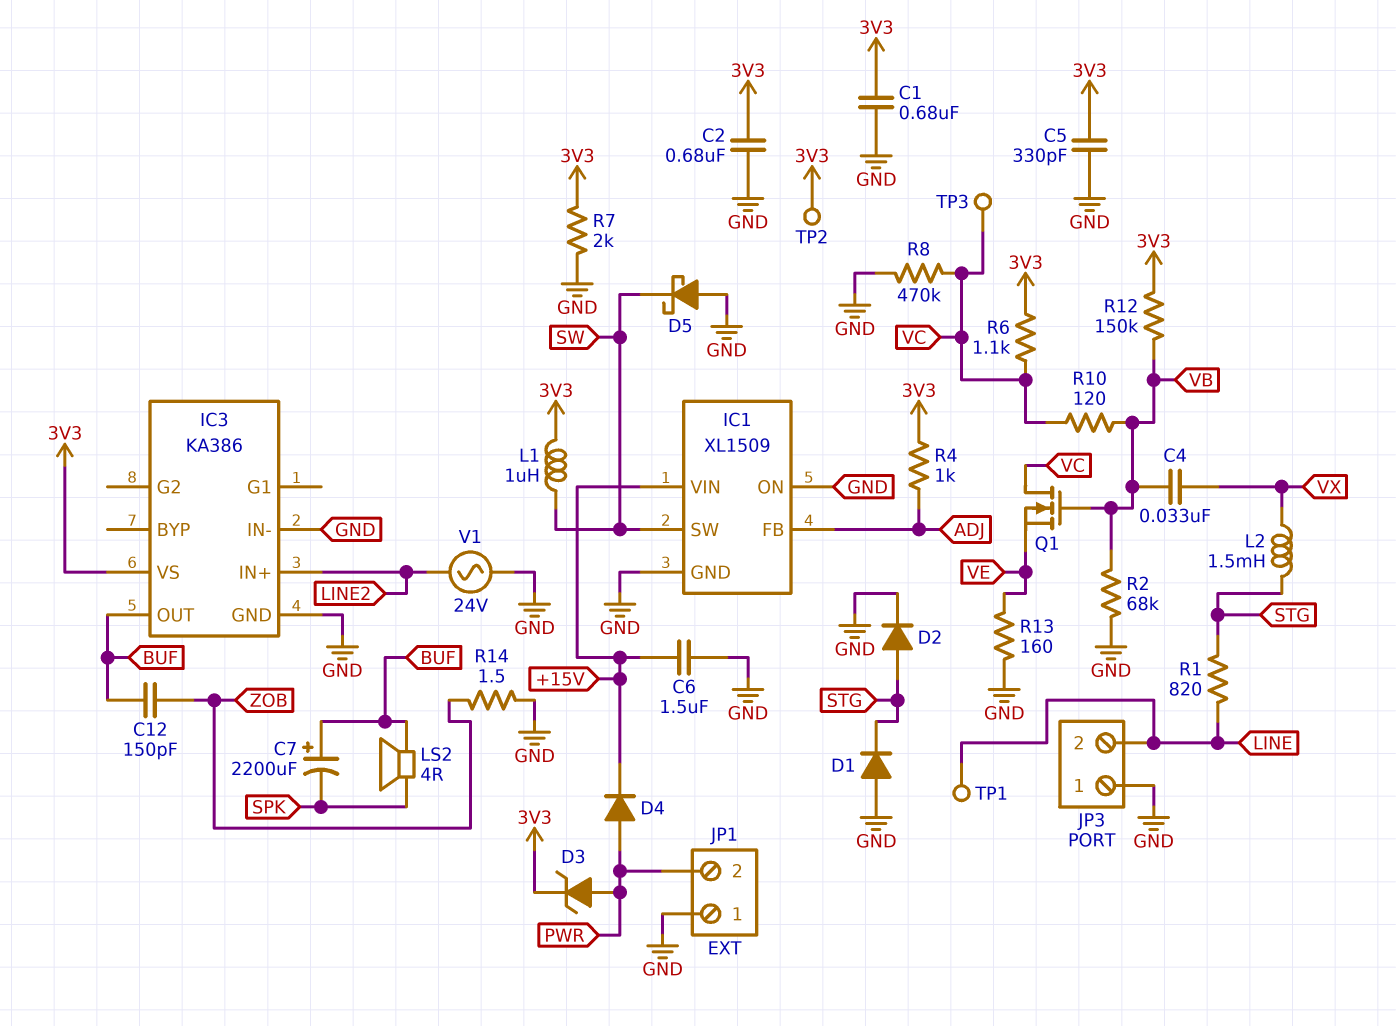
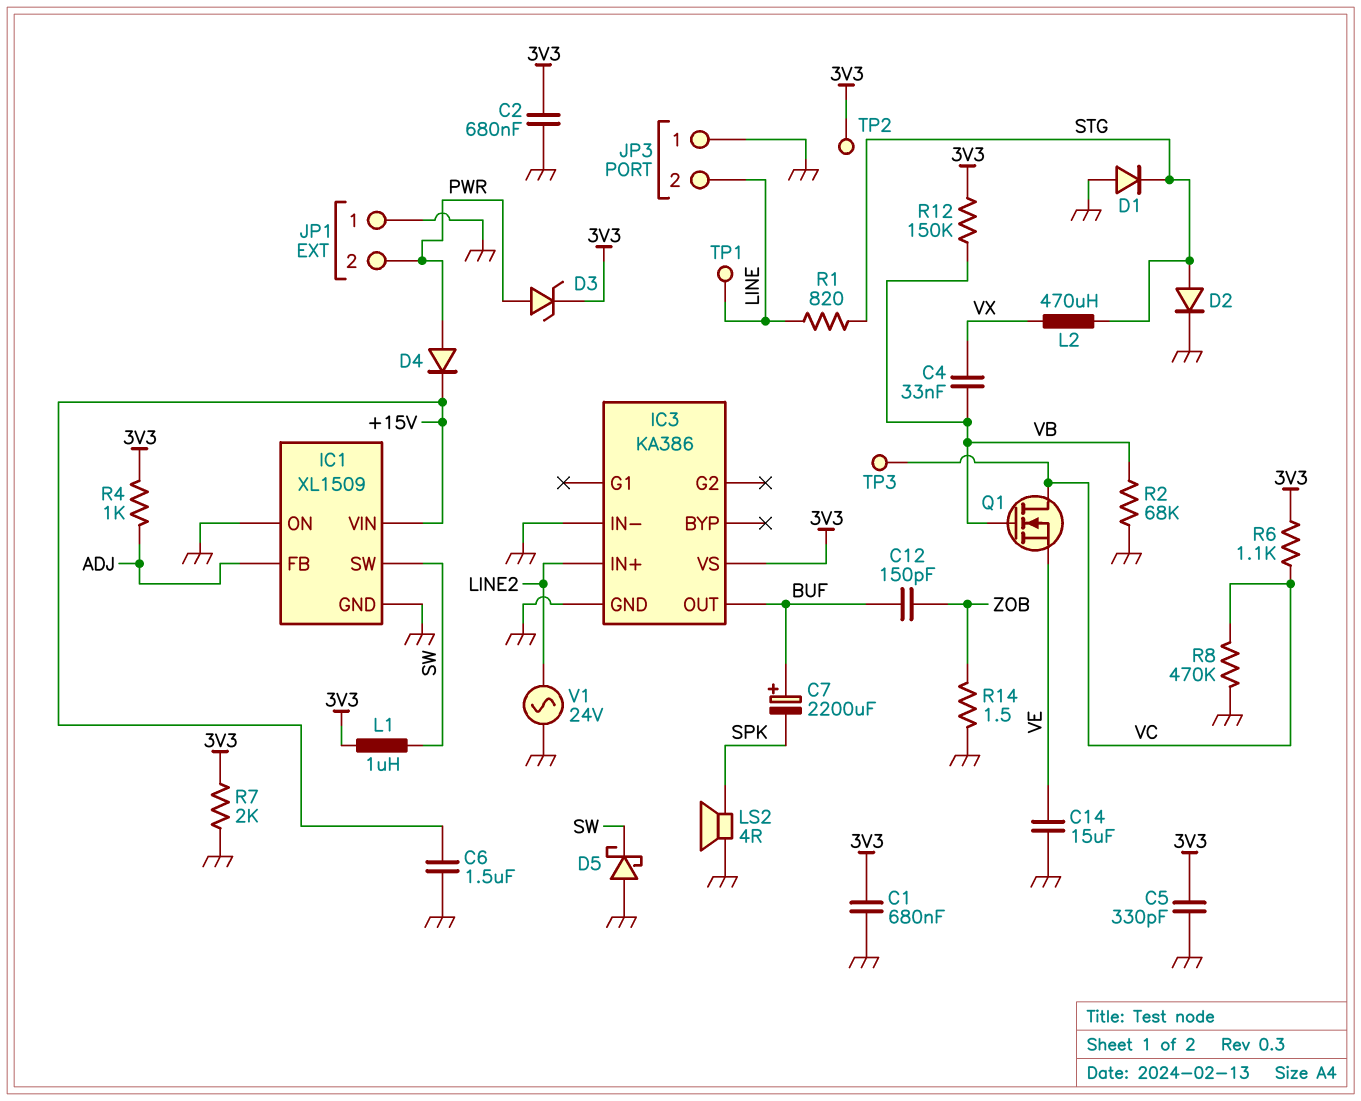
C14: none -> 15uF (GND, VE)
L2: 1.5mH (STG, VX) -> 470uH (STG, VX)
LS2: speaker 4R (BUF, SPK) -> speaker 4R (GND, SPK)
R10: 120 (VB, VC) -> none
R13: 160 (GND, VE) -> none

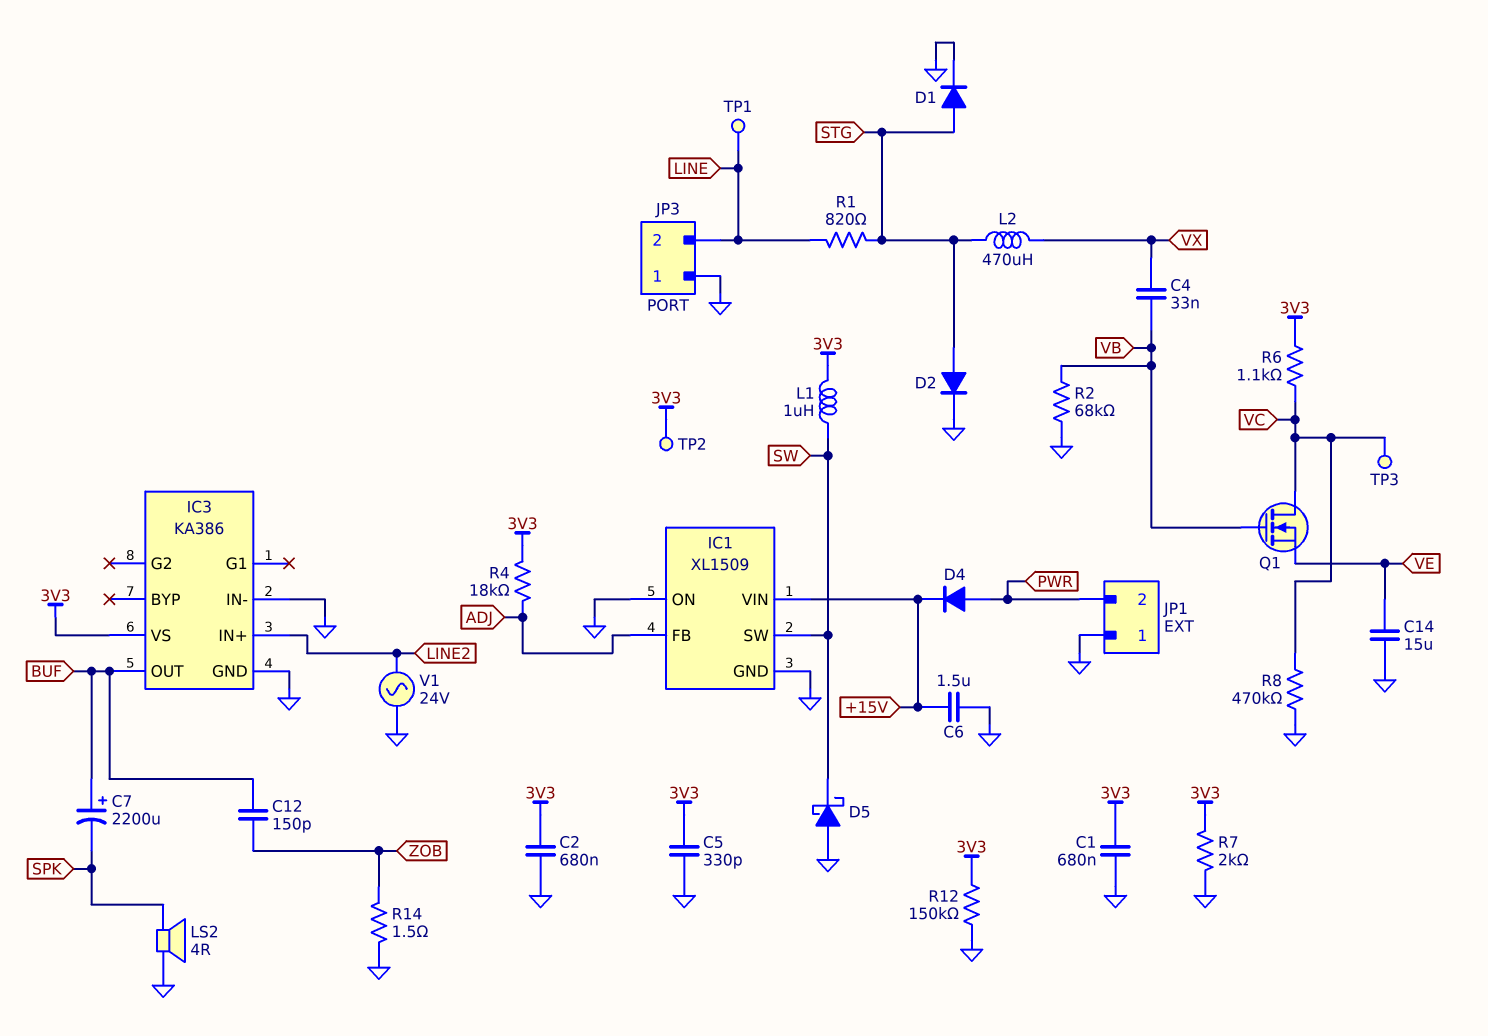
D1: diode (A GND, K STG) -> diode (A STG, K GND)
D3: zener (A PWR, K 3V3) -> none
R4: 1k (3V3, ADJ) -> 18k (3V3, ADJ)
R12: 150k (3V3, VB) -> 150k (3V3, GND)

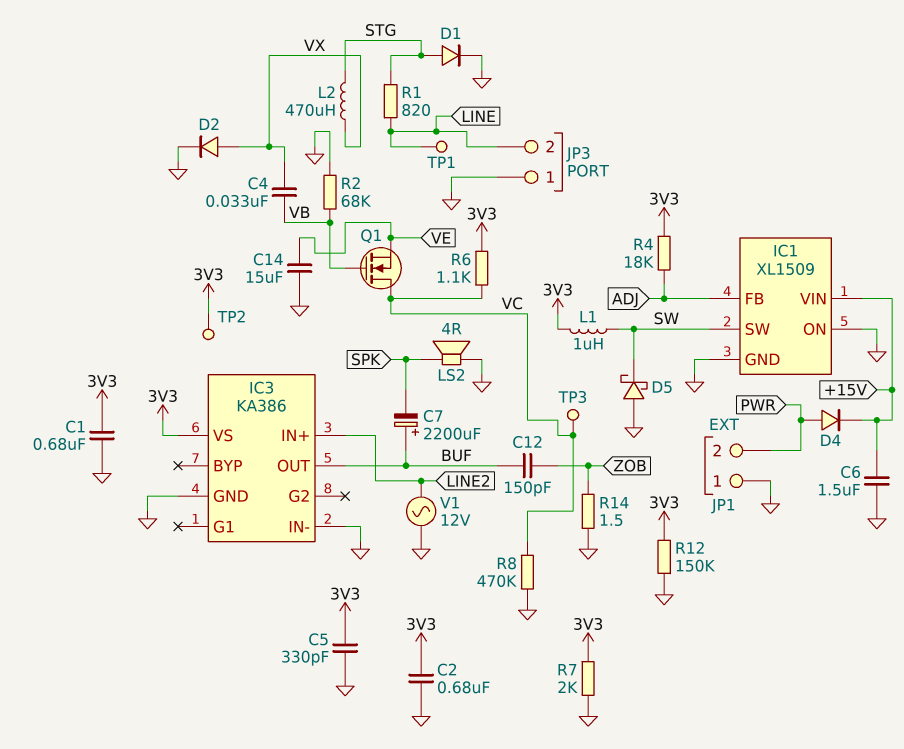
D2: diode (A STG, K GND) -> diode (A VX, K GND)
V1: AC 24V (GND, LINE2) -> AC 12V (GND, LINE2)

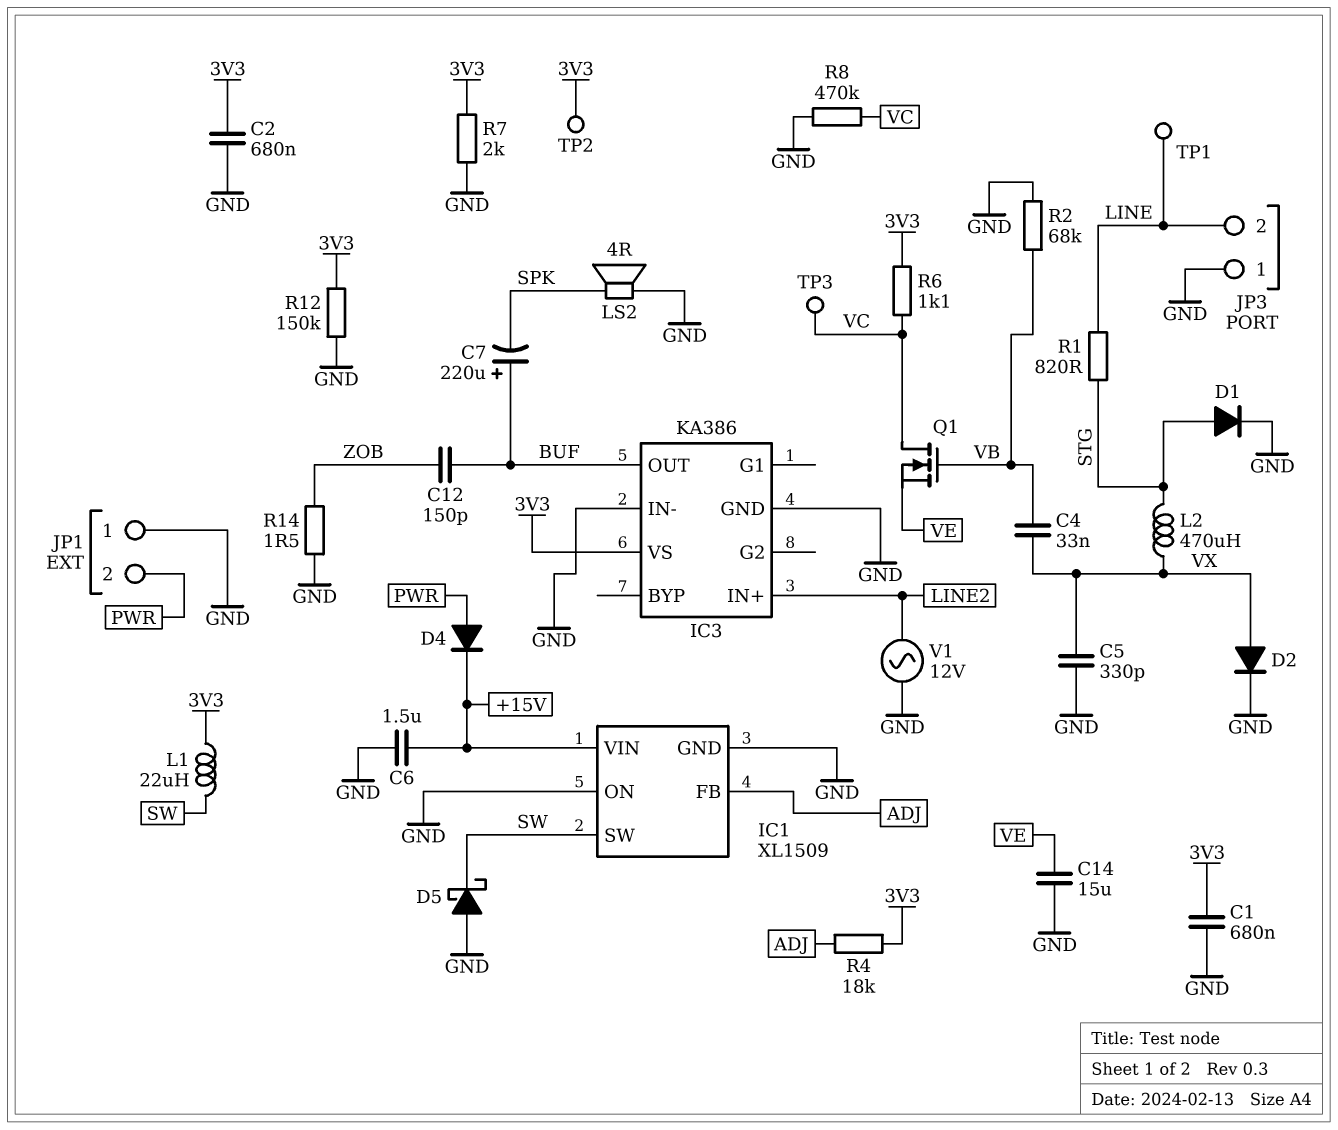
C5: 330pF (3V3, GND) -> 330pF (GND, VX)
C7: 2200uF (plus BUF, minus SPK) -> 220uF (plus BUF, minus SPK)
L1: 1uH (3V3, SW) -> 22uH (3V3, SW)

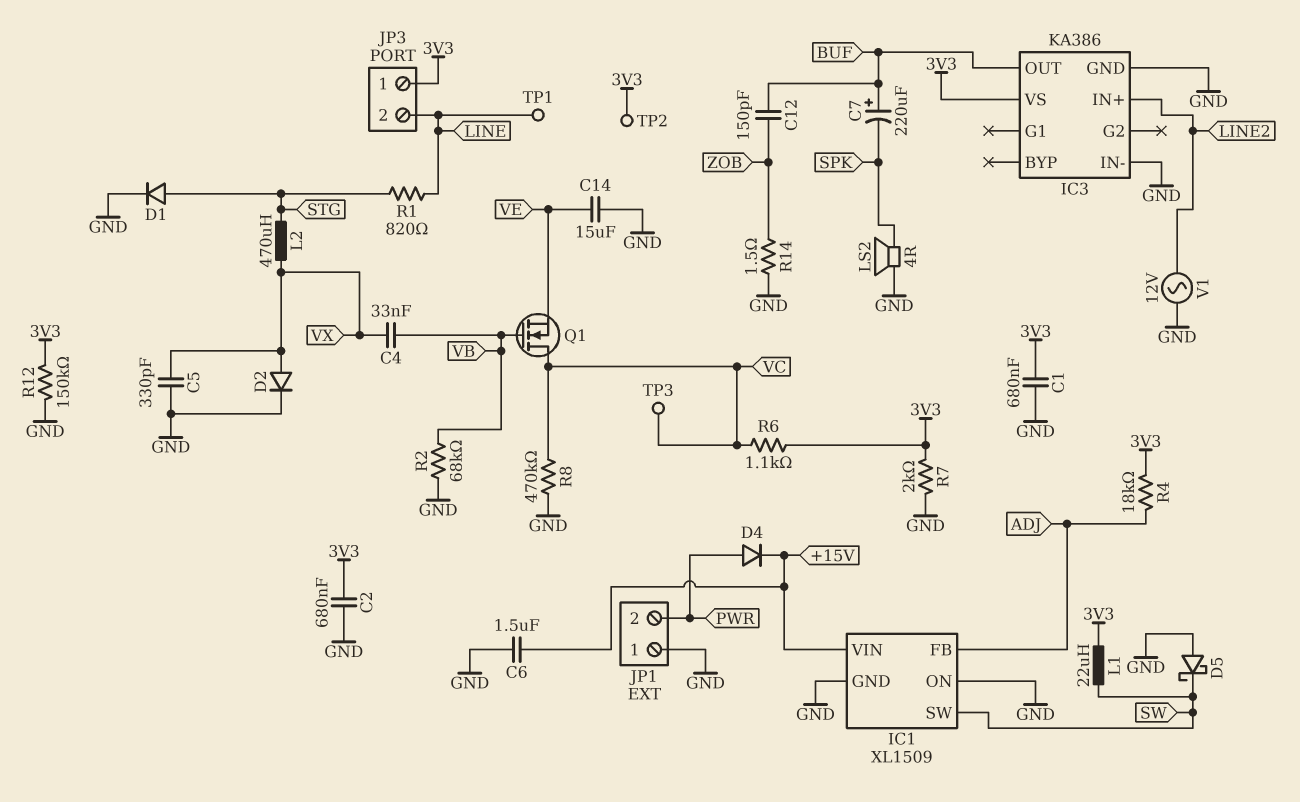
JP3 pin 1: GND -> 3V3

